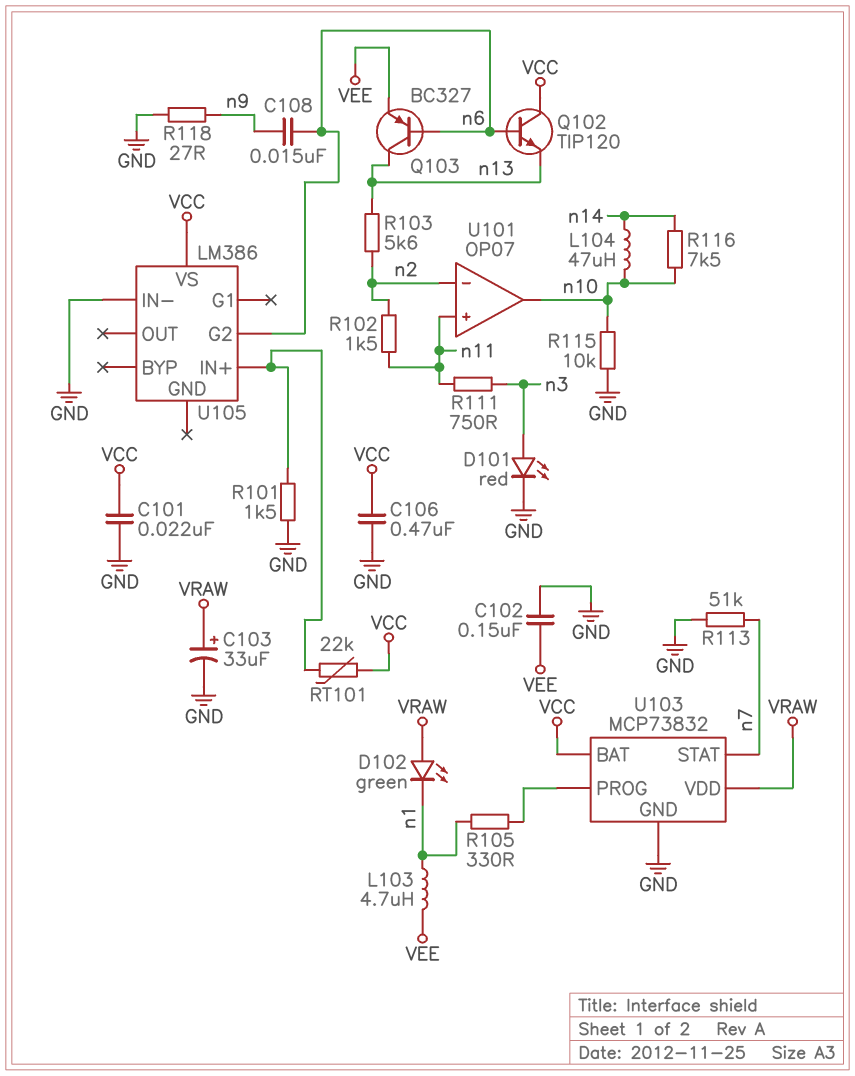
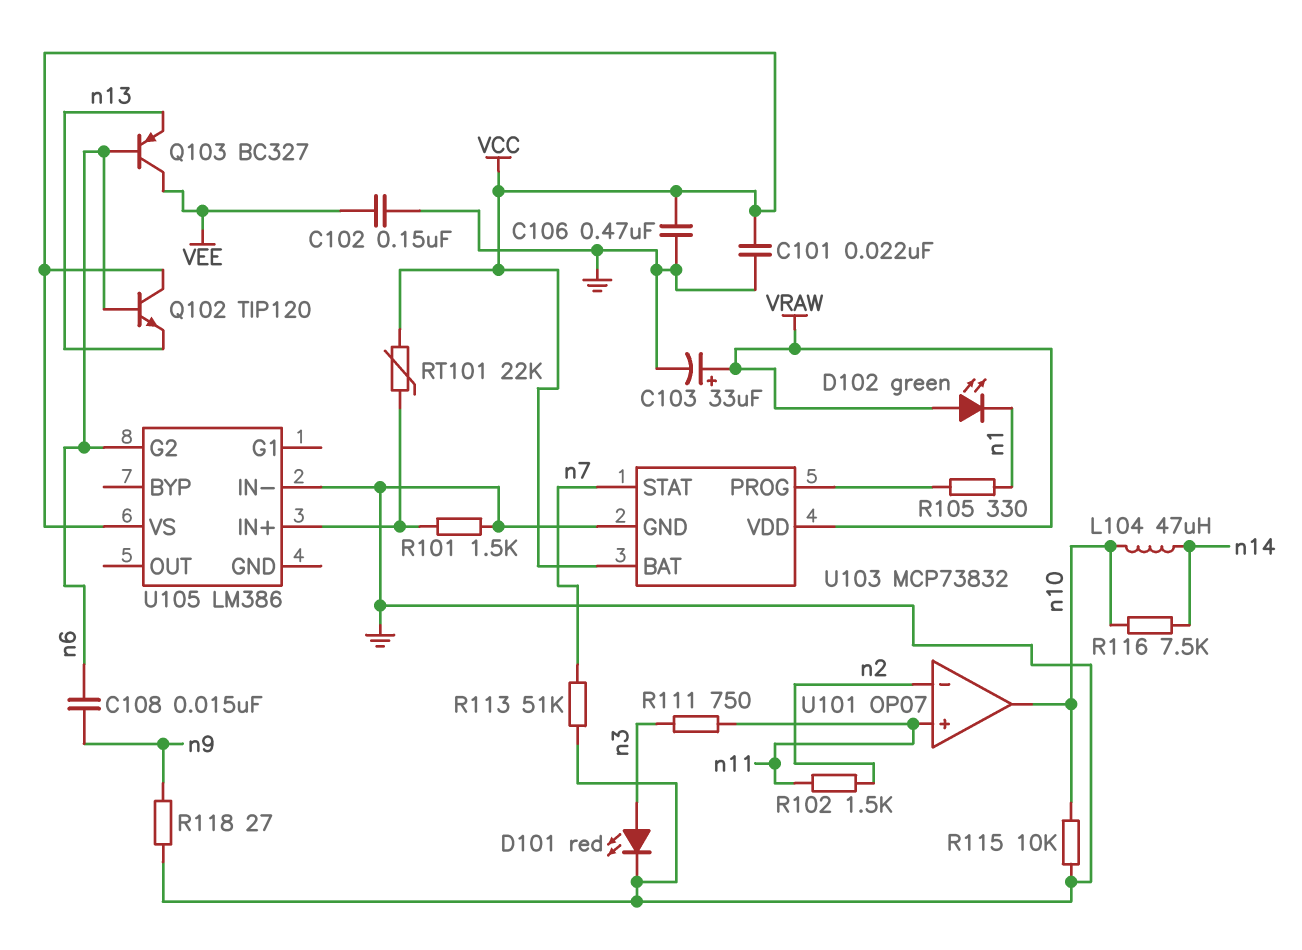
L103: 4.7uH (VEE, n1) -> none
Q103: PNP BC327 (B n6, C n13, E VEE) -> PNP BC327 (B n6, C VEE, E n13)
R103: 5.6k (n2, n13) -> none

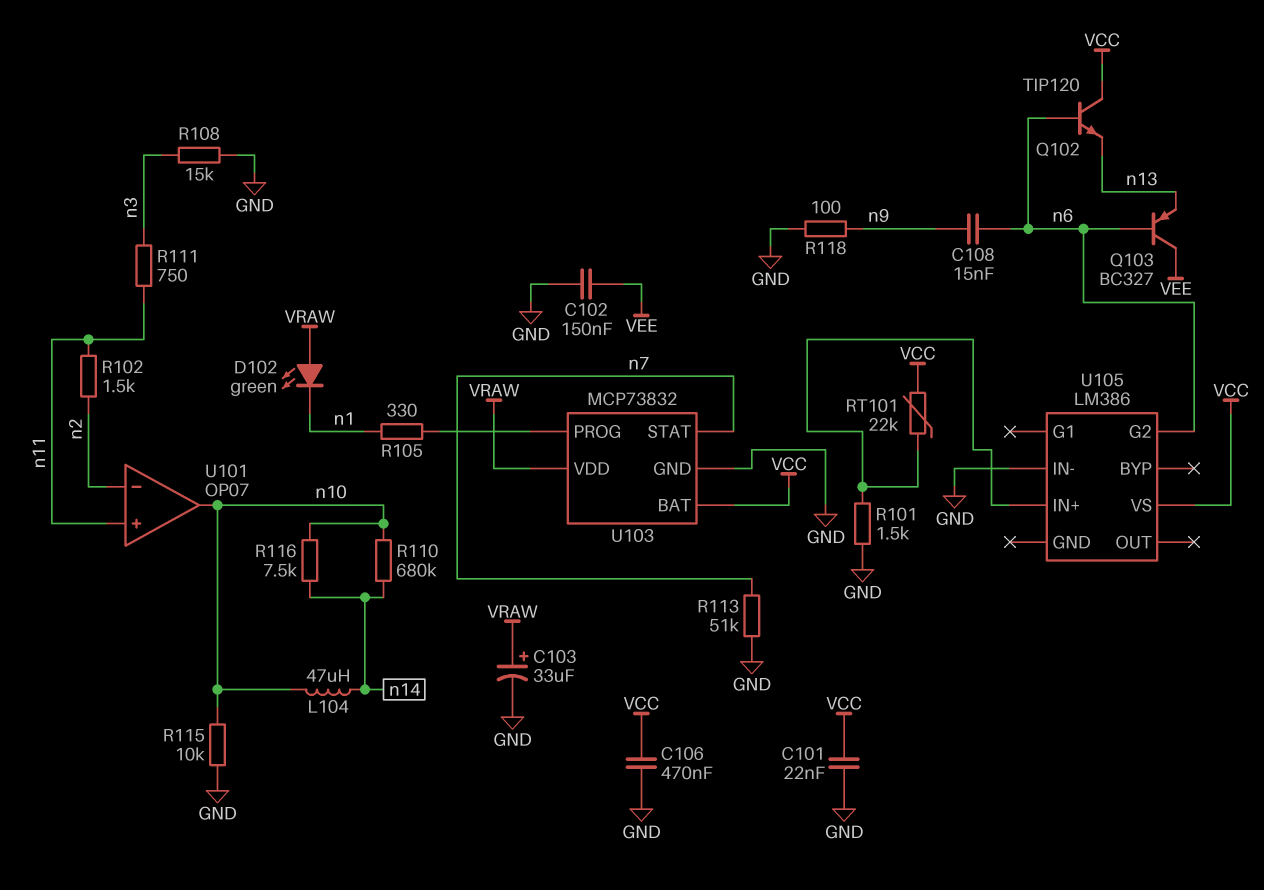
D101: LED red (A n3, K GND) -> none
R108: none -> 15k (GND, n3)
R110: none -> 680k (n10, n14)
R118: 27 (GND, n9) -> 100 (GND, n9)

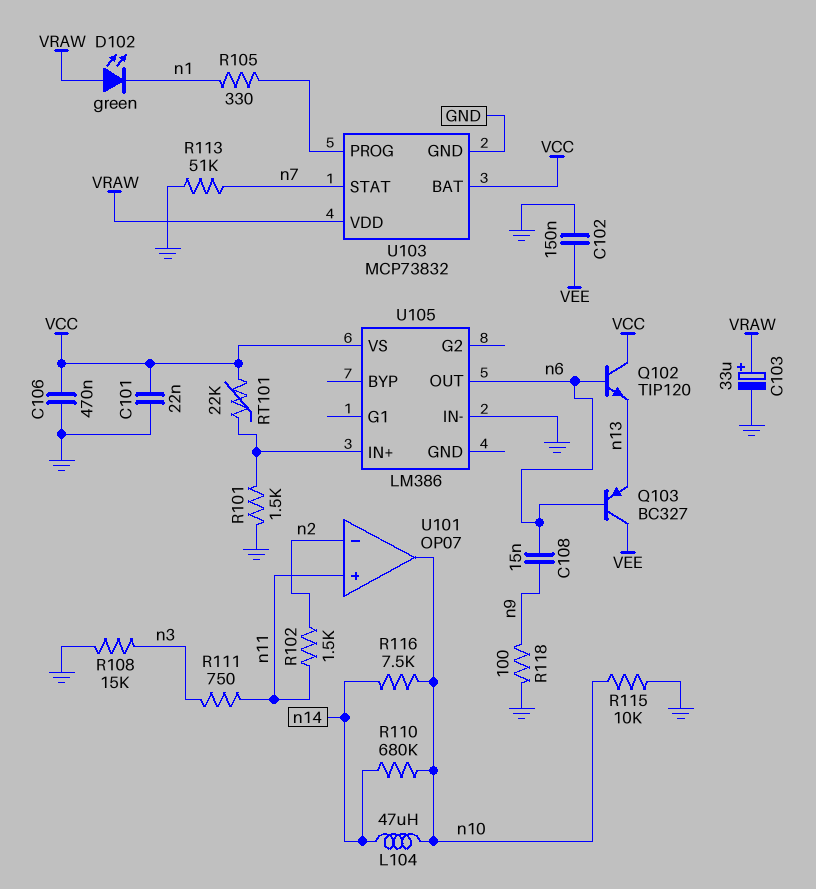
U105 pin G2: n6 -> none
U105 pin OUT: none -> n6

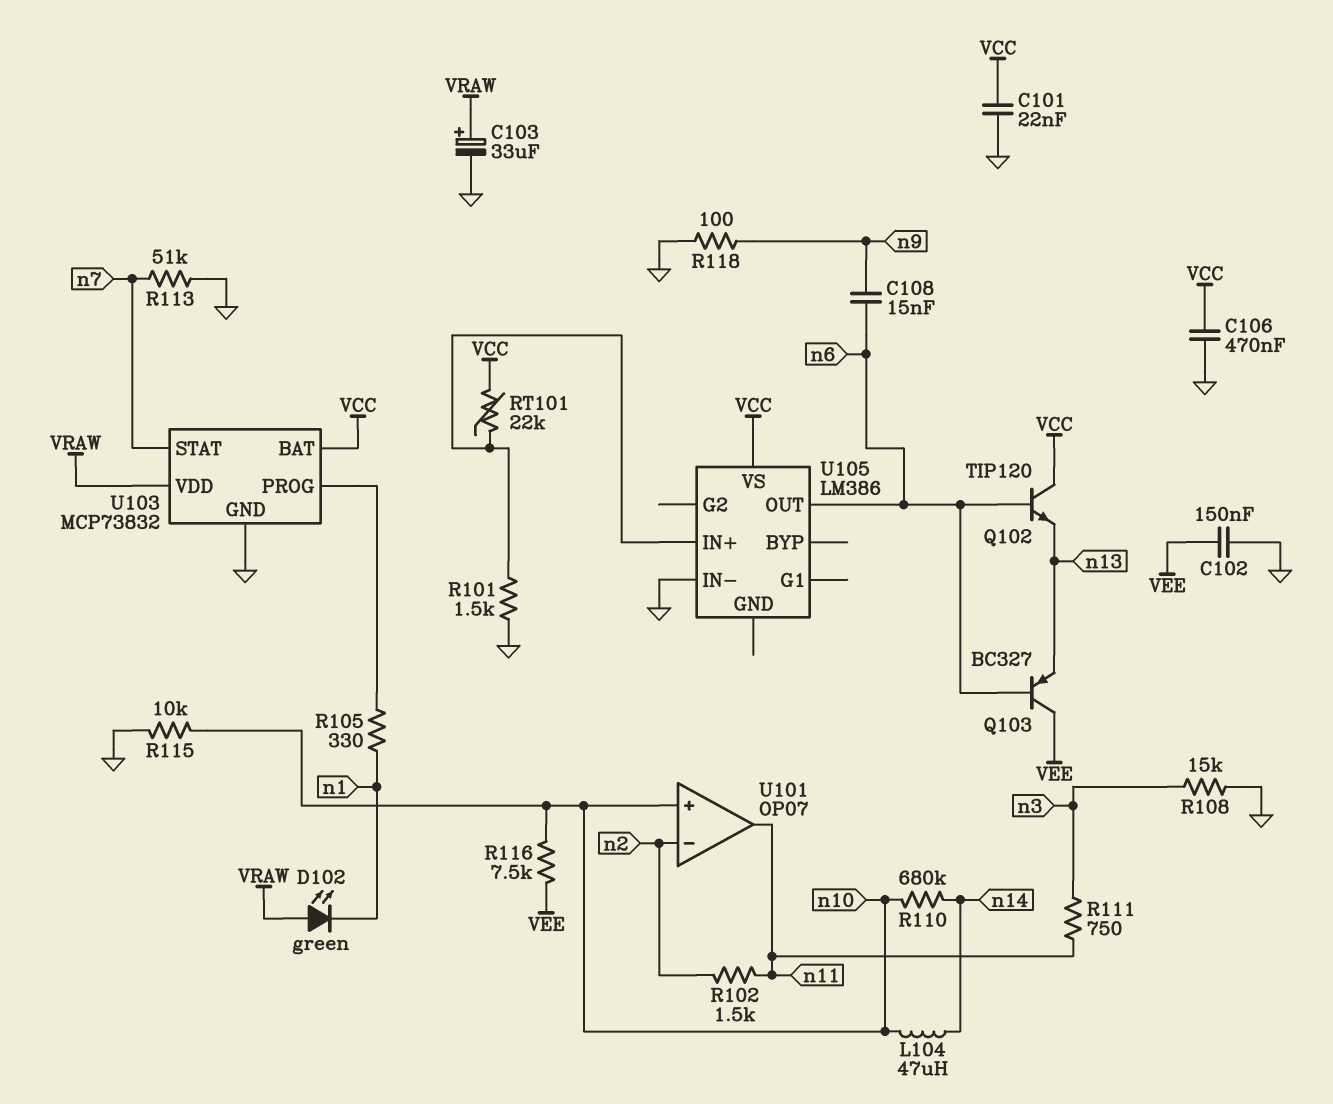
R116: 7.5k (n10, n14) -> 7.5k (VEE, n10)
U101 pin in+: n11 -> n10
U101 pin out: n10 -> n11

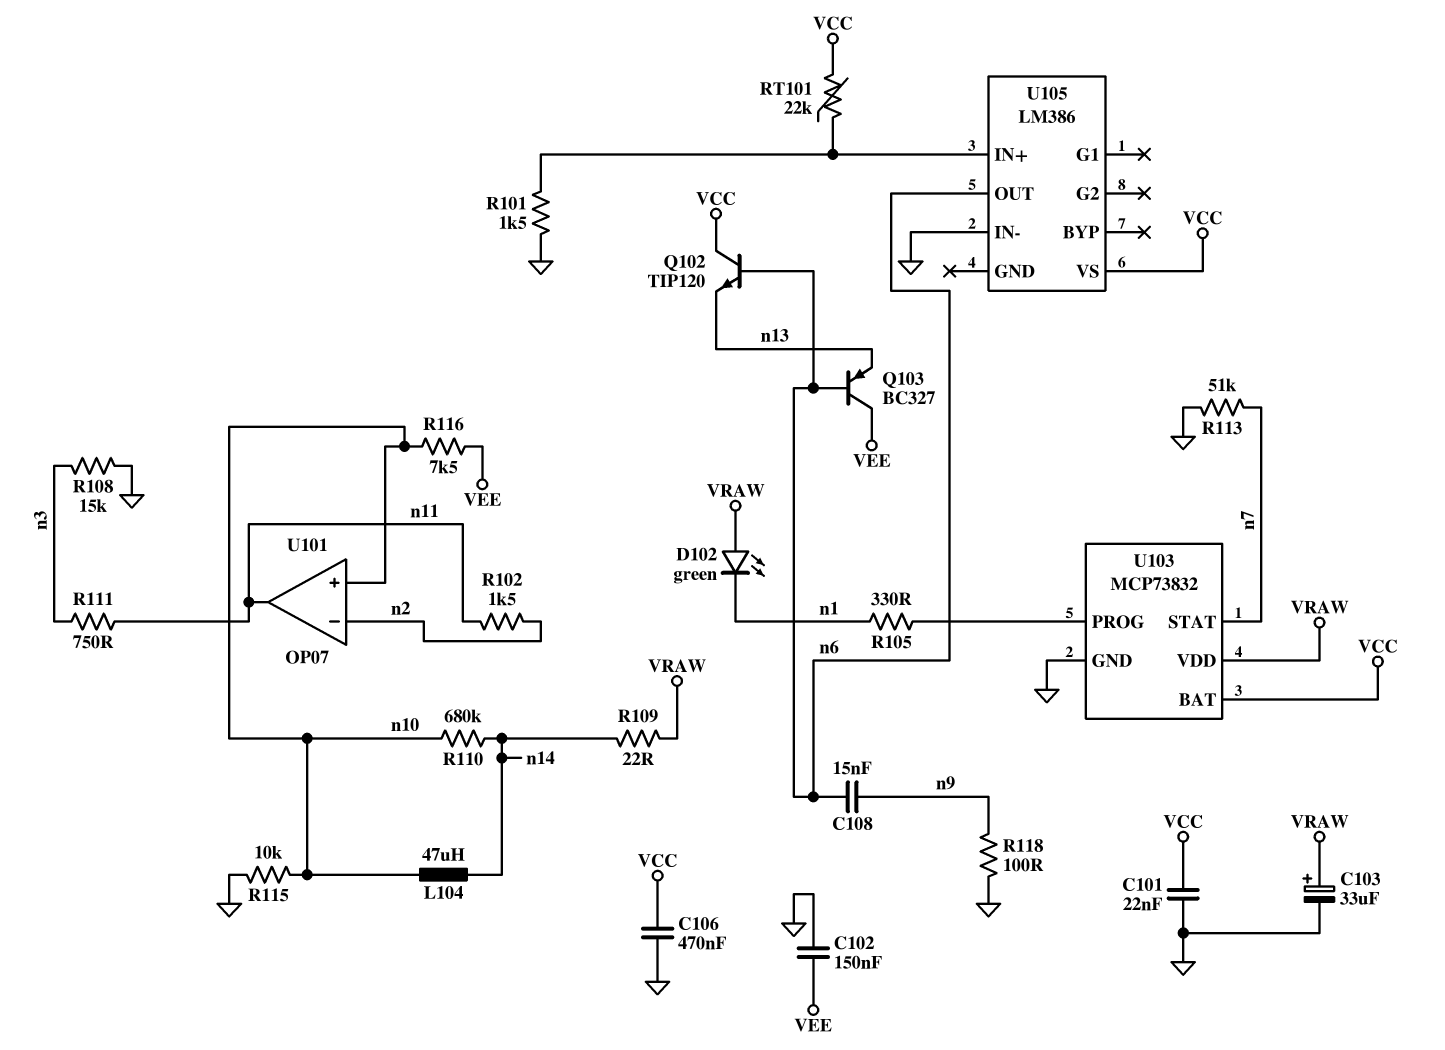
R109: none -> 22 (VRAW, n14)

